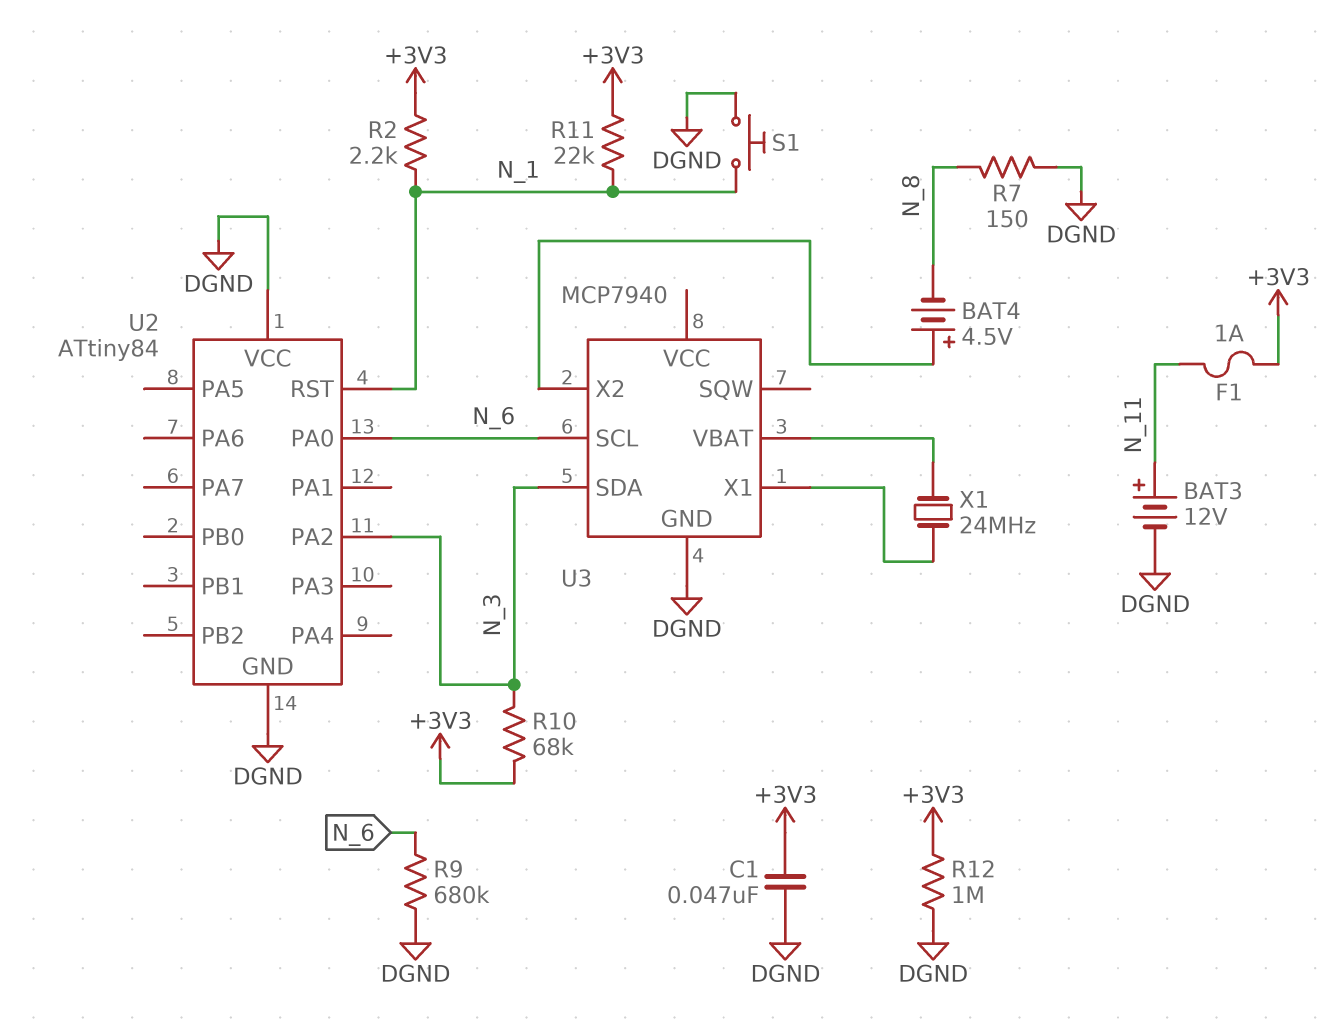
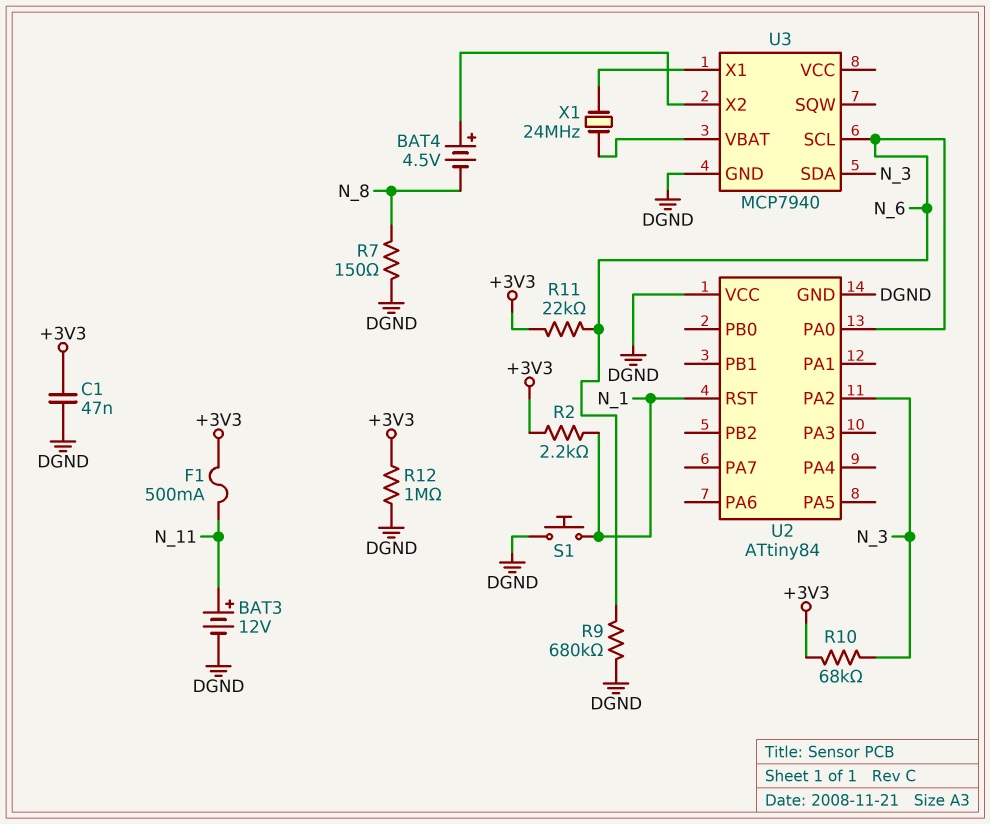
F1: 1A (+3V3, N_11) -> 500mA (+3V3, N_11)
R11: 22k (+3V3, N_1) -> 22k (+3V3, N_6)

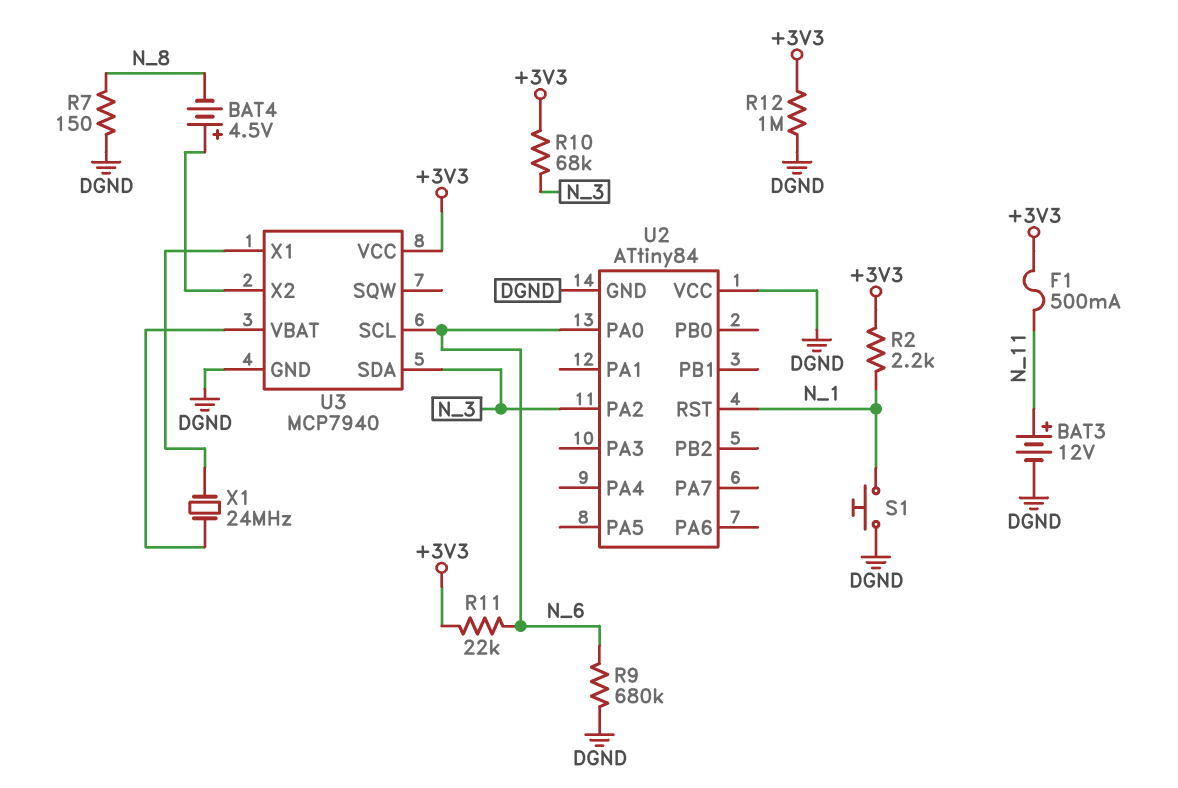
C1: 47nF (+3V3, DGND) -> none
U3 pin VCC: none -> +3V3

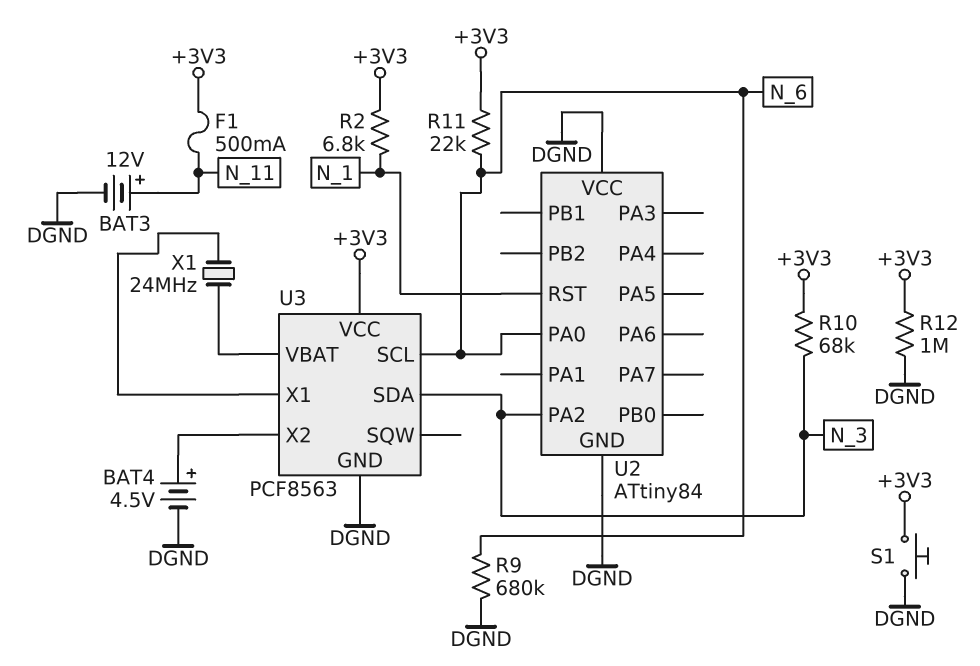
BAT4: 4.5V (plus U3/X2, minus N_8) -> 4.5V (plus U3/X2, minus DGND)
R2: 2.2k (+3V3, N_1) -> 6.8k (+3V3, N_1)
R7: 150 (DGND, N_8) -> none
S1: button (DGND, N_1) -> button (+3V3, DGND)
U3: MCP7940 -> PCF8563

